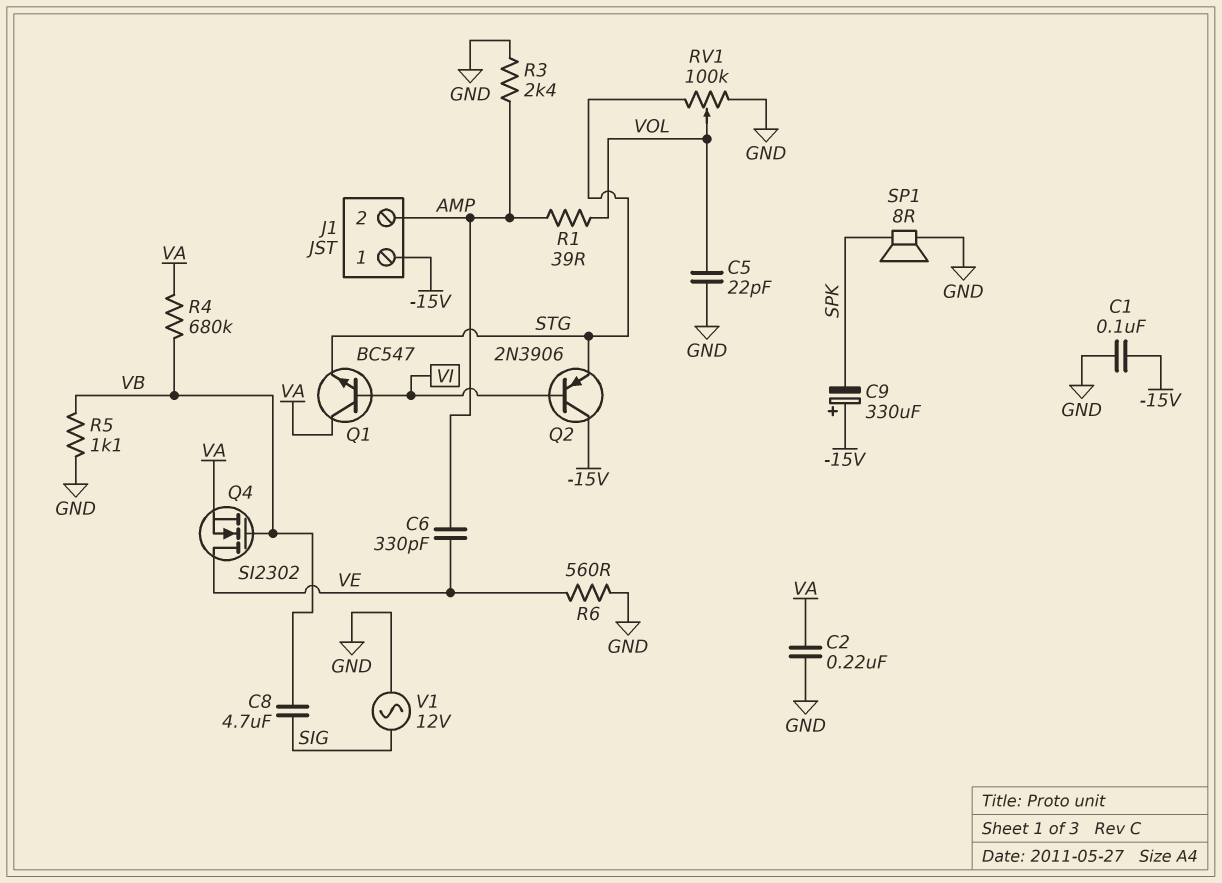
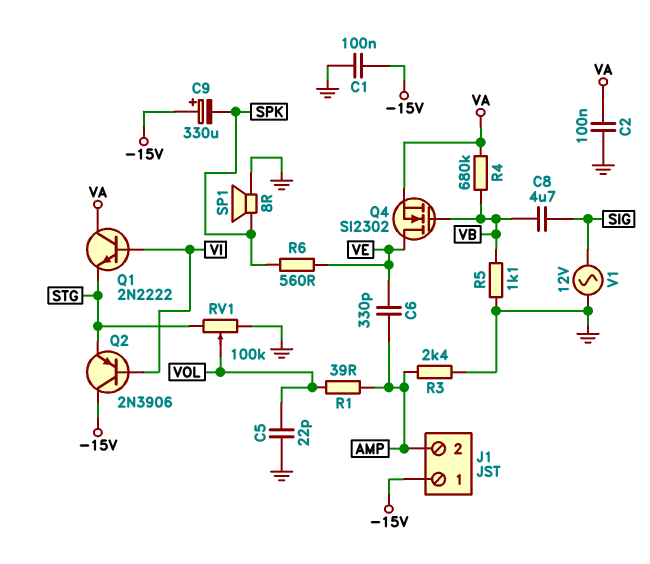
C2: 220nF (GND, VA) -> 100nF (GND, VA)
Q1: NPN BC547 (B VI, C VA, E STG) -> NPN 2N2222 (B VI, C VA, E STG)
R6: 560 (GND, VE) -> 560 (SPK, VE)

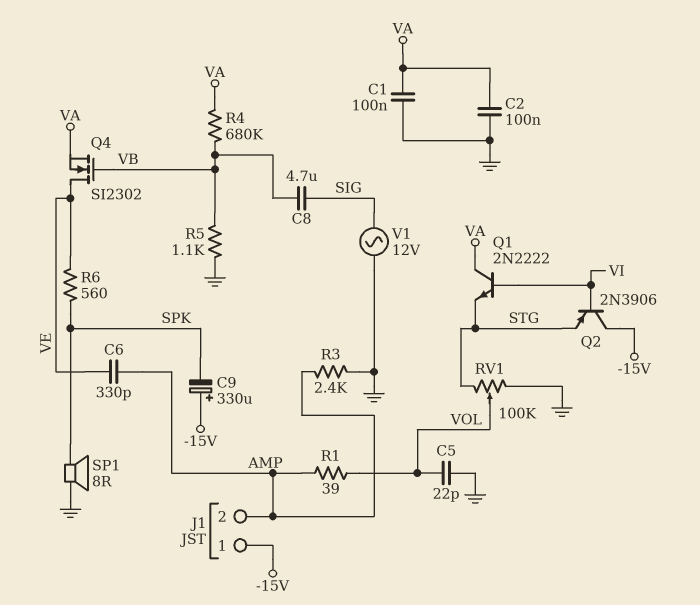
C1: 100nF (-15V, GND) -> 100nF (GND, VA)

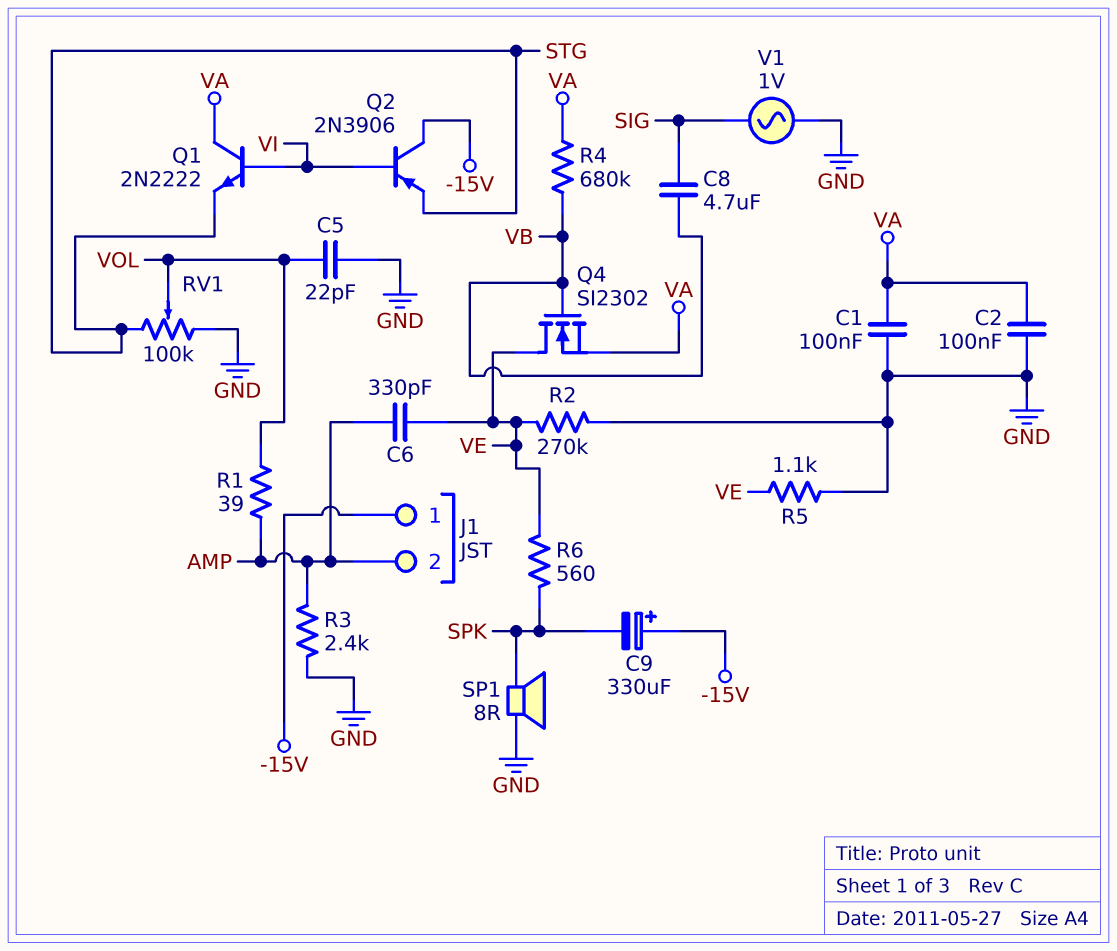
R2: none -> 270k (GND, VE)
R5: 1.1k (GND, VB) -> 1.1k (GND, VE)
V1: AC 12V (GND, SIG) -> AC 1V (GND, SIG)

